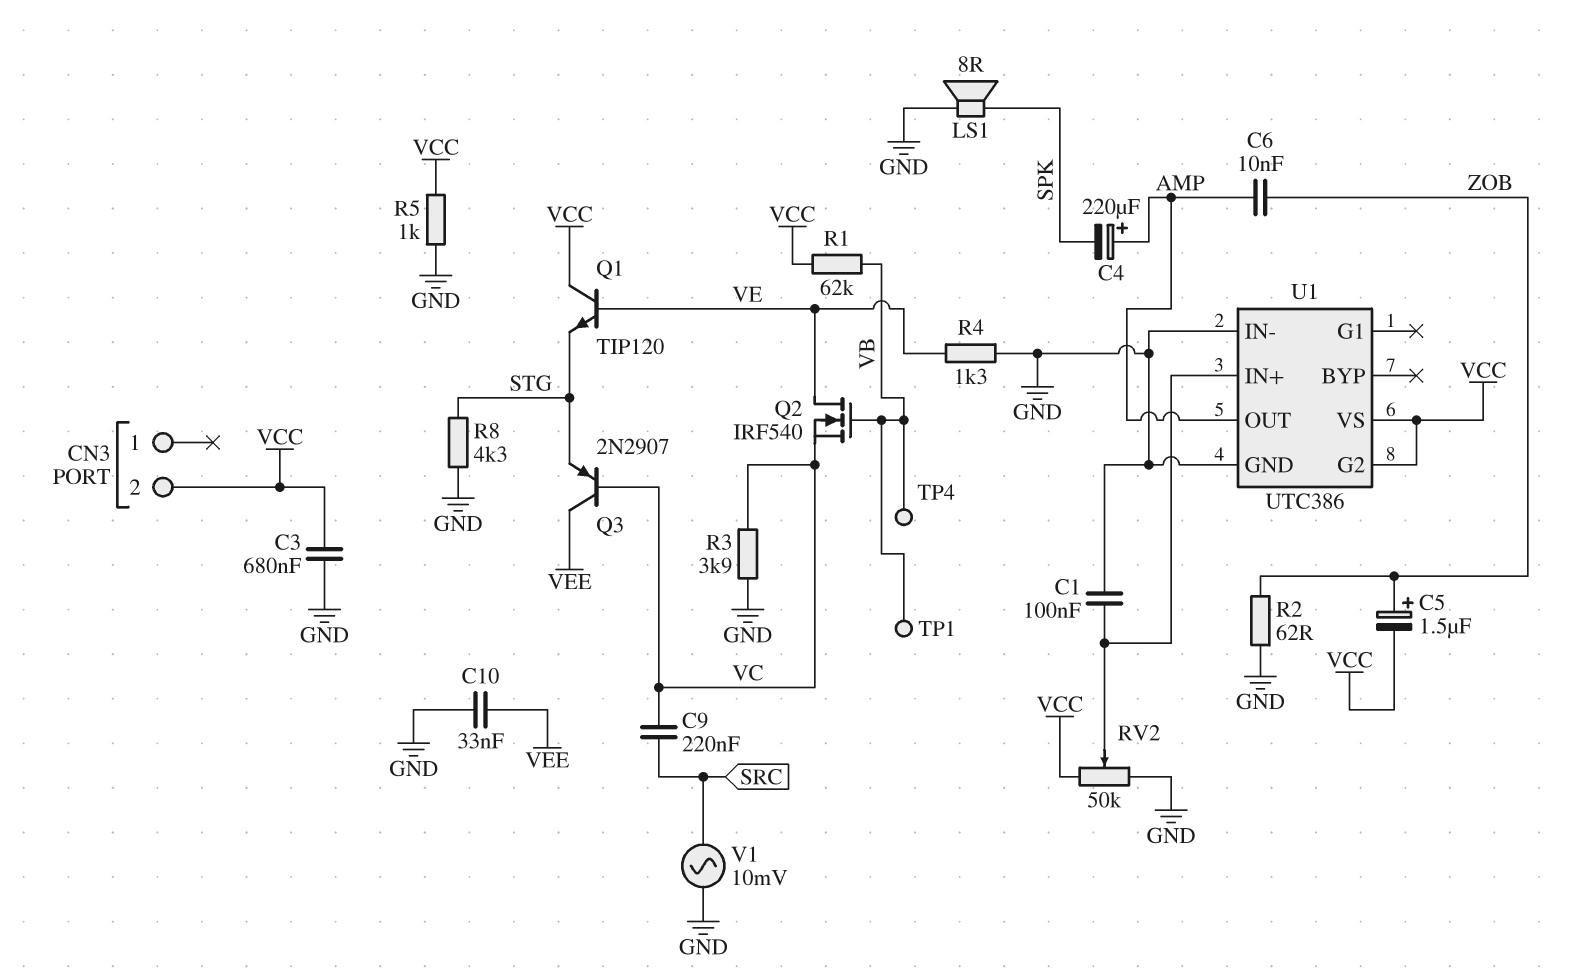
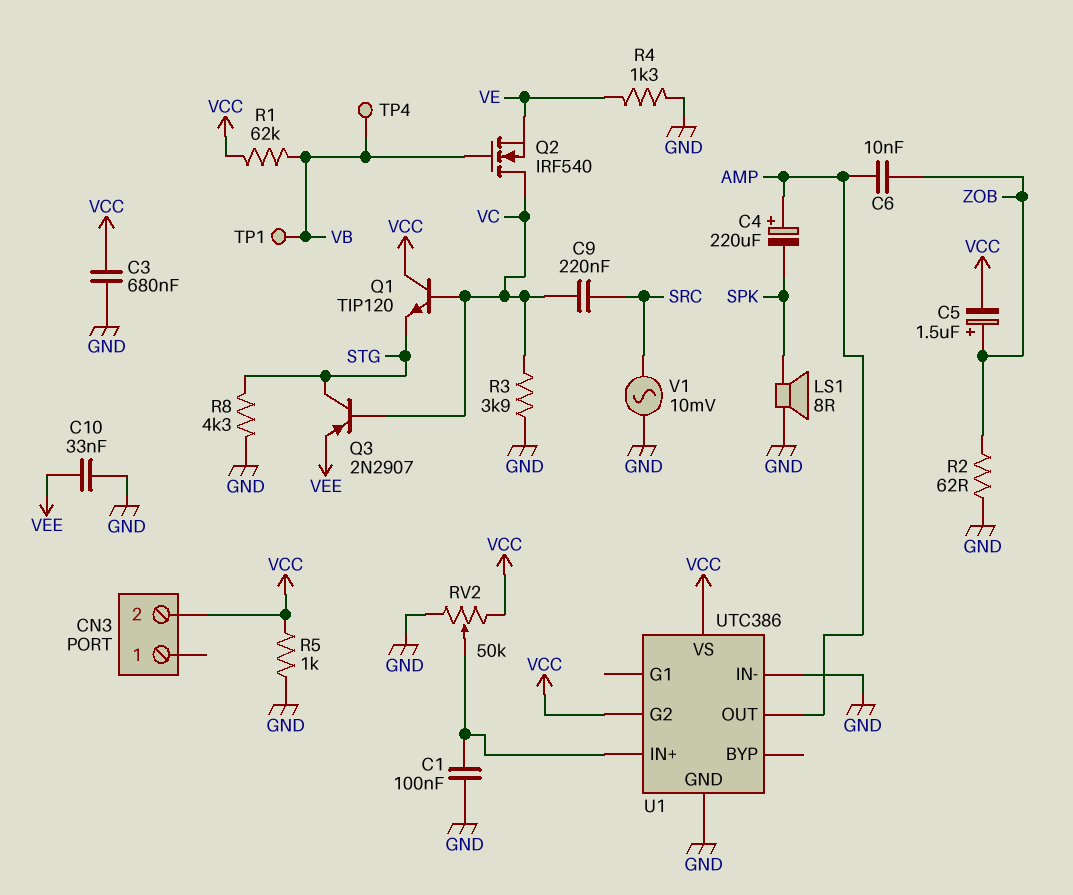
Q1: NPN TIP120 (B VE, C VCC, E STG) -> NPN TIP120 (B VC, C VCC, E STG)
Q2: NMOS IRF540 (G VB, D VE, S VC) -> NMOS IRF540 (G VB, D VC, S VE)
Q3: PNP 2N2907 (B VC, C VEE, E STG) -> PNP 2N2907 (B VC, C STG, E VEE)

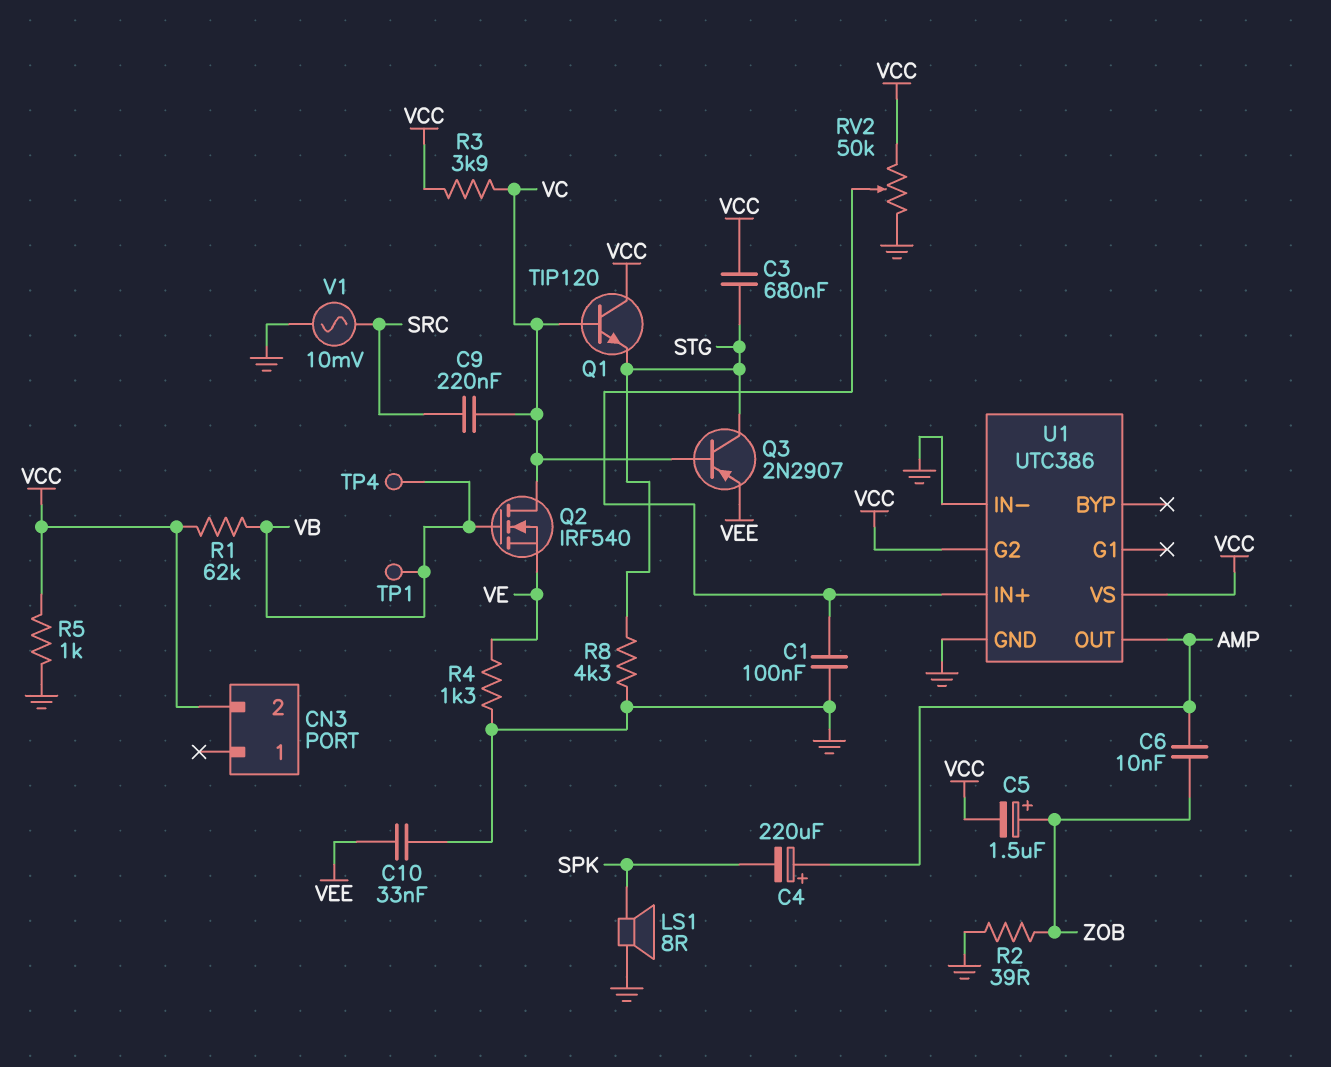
C3: 680nF (GND, VCC) -> 680nF (STG, VCC)
R2: 62 (GND, ZOB) -> 39 (GND, ZOB)
R3: 3.9k (GND, VC) -> 3.9k (VC, VCC)

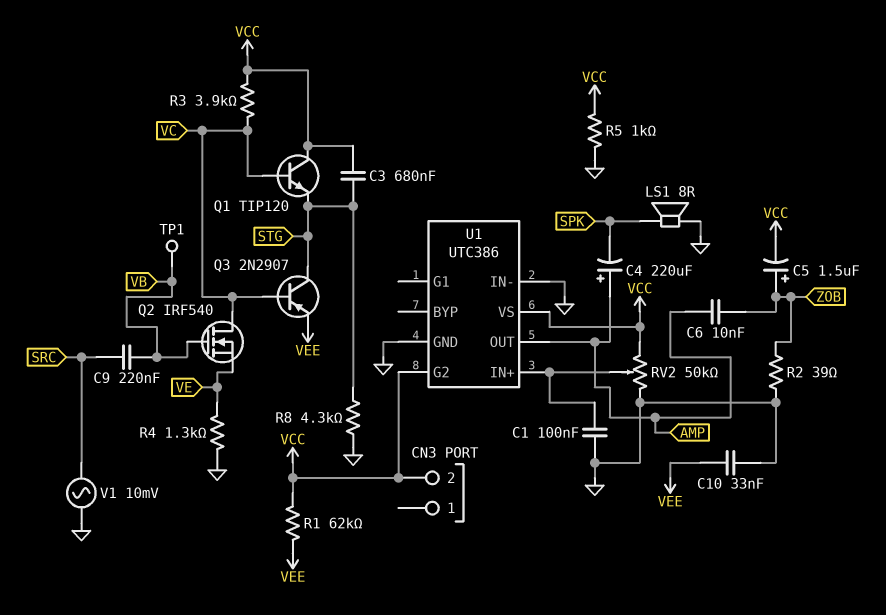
C9: 220nF (SRC, VC) -> 220nF (SRC, VB)
R1: 62k (VB, VCC) -> 62k (VCC, VEE)
TP4: test point (VB) -> none

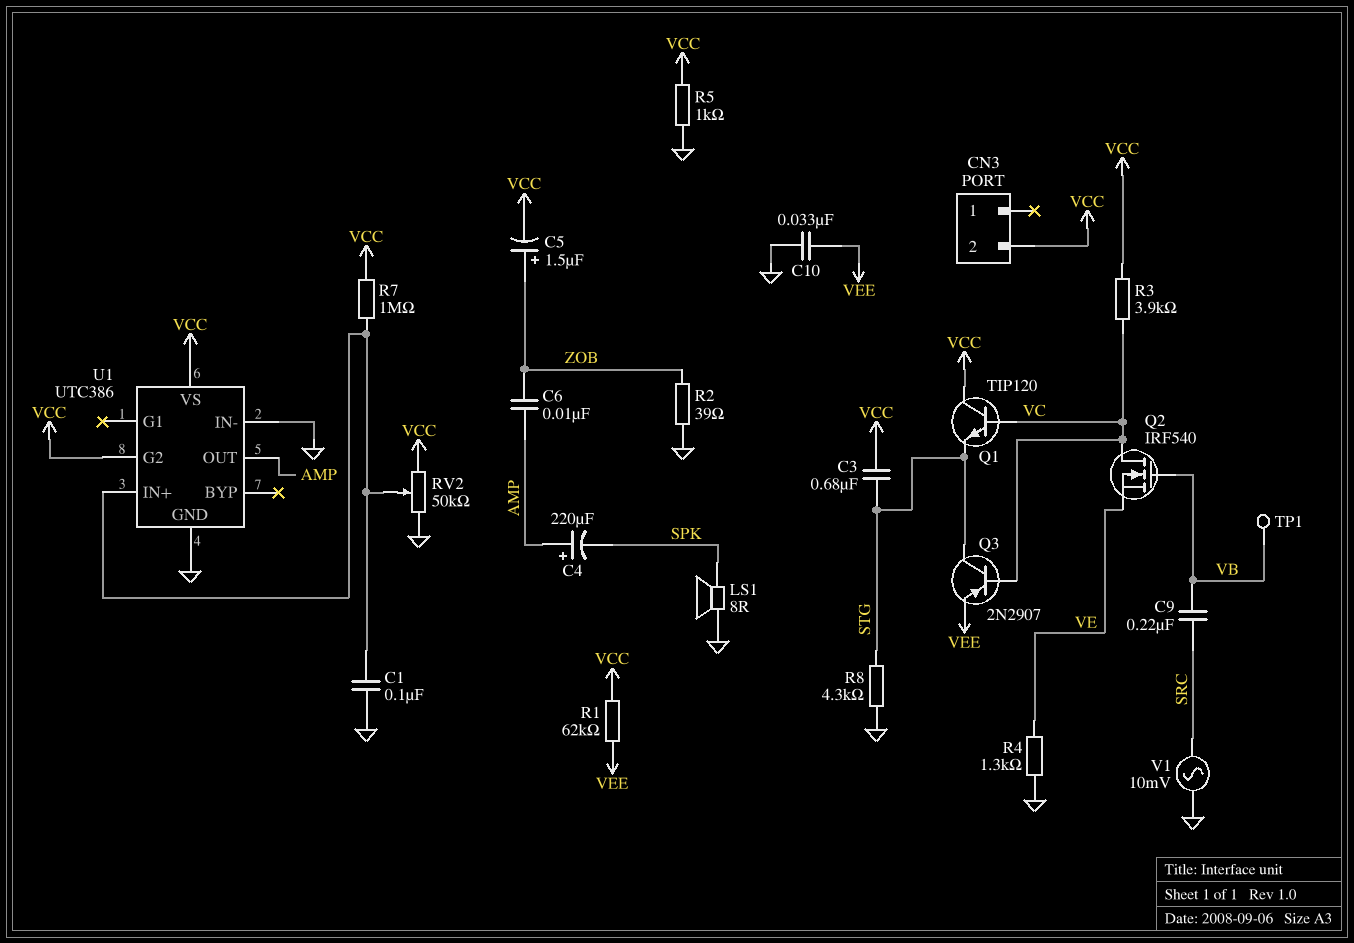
R7: none -> 1M (U1/IN+, VCC)

